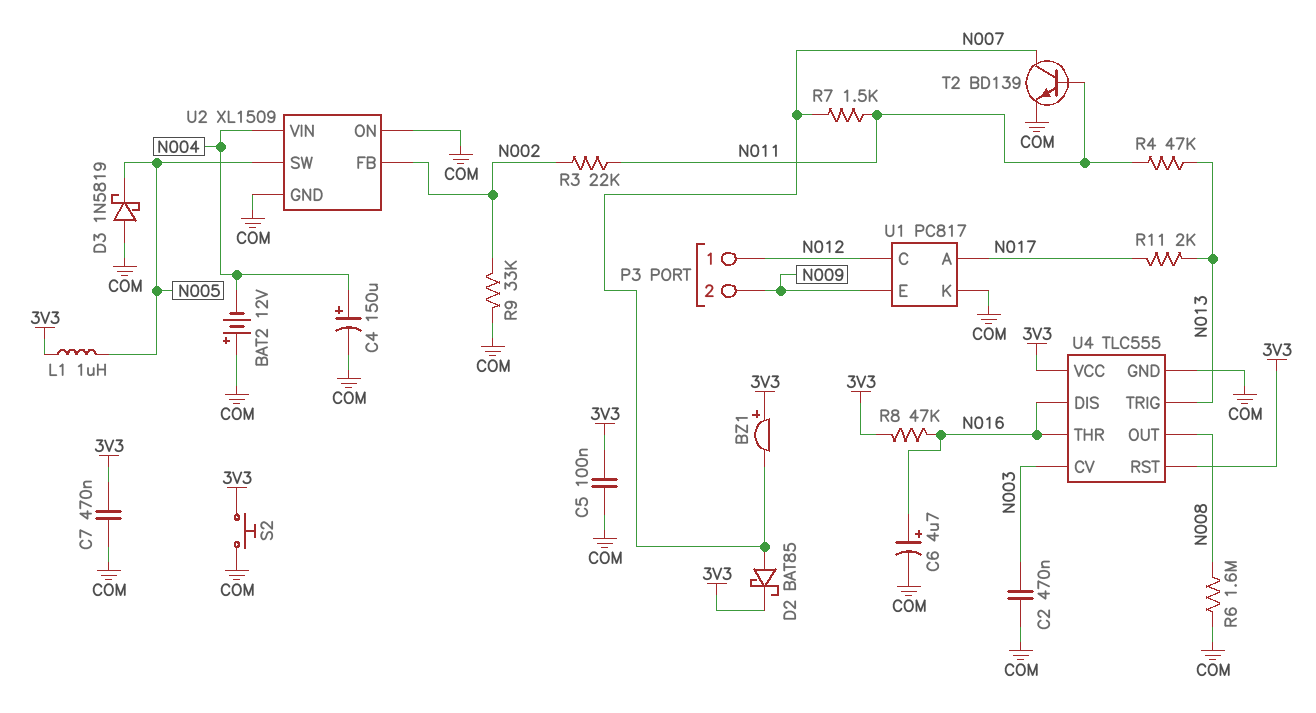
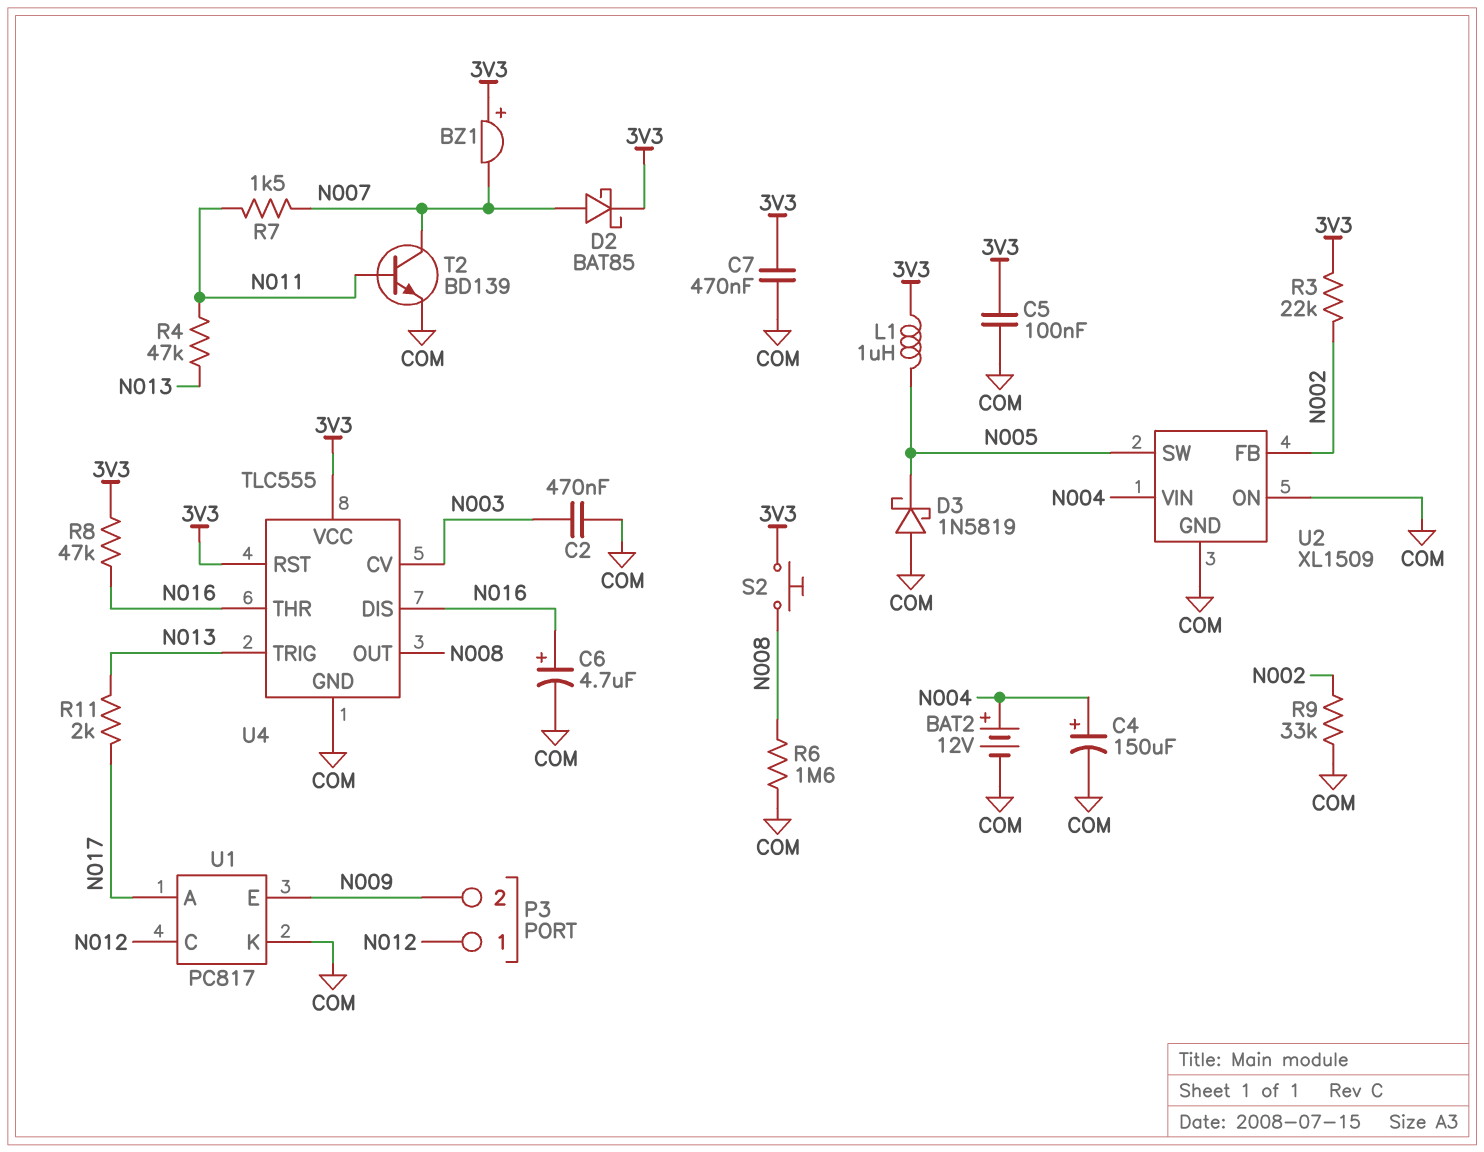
BAT2: 12V (plus COM, minus N004) -> 12V (plus N004, minus COM)
R3: 22k (N002, N011) -> 22k (3V3, N002)
S2: button (3V3, COM) -> button (3V3, N008)

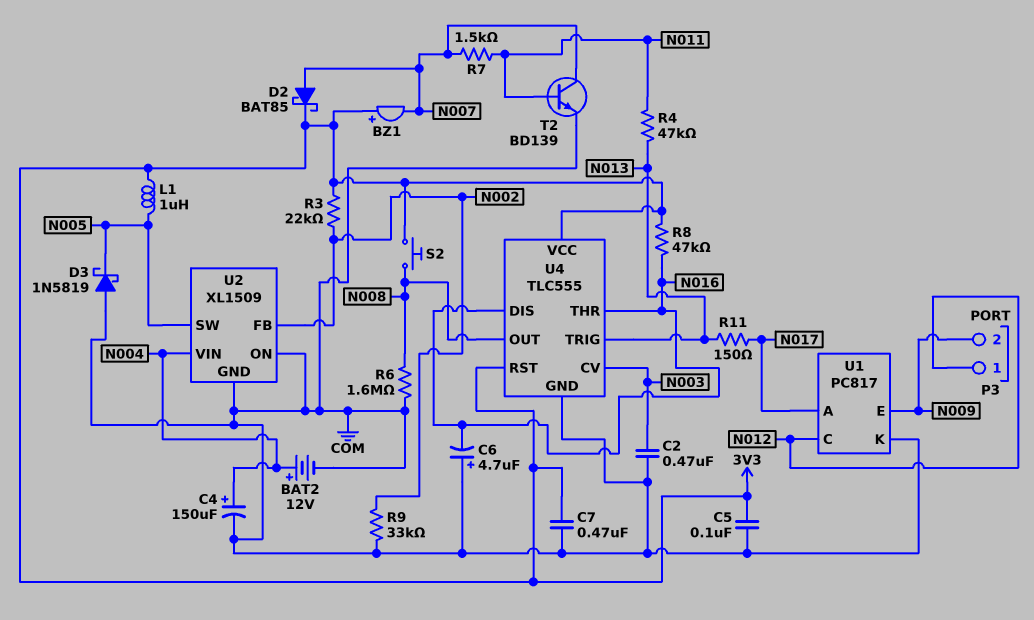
C6: 4.7uF (plus N016, minus COM) -> 4.7uF (plus COM, minus N016)
R11: 2k (N013, N017) -> 150 (N013, N017)

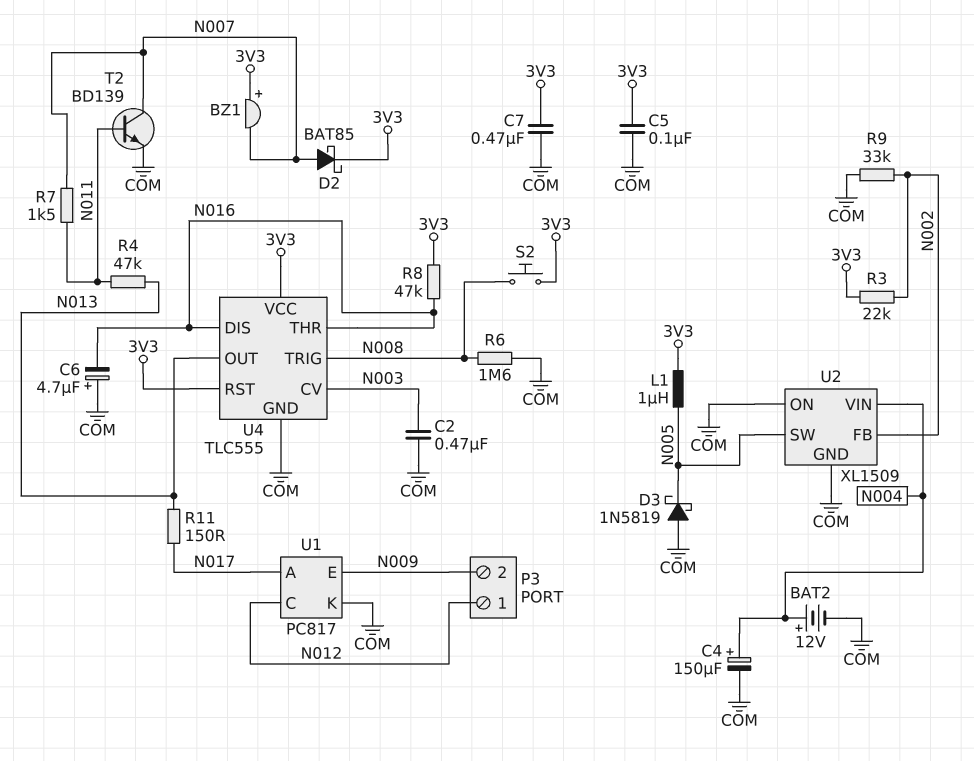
U4 pin OUT: N008 -> N013
U4 pin TRIG: N013 -> N008

